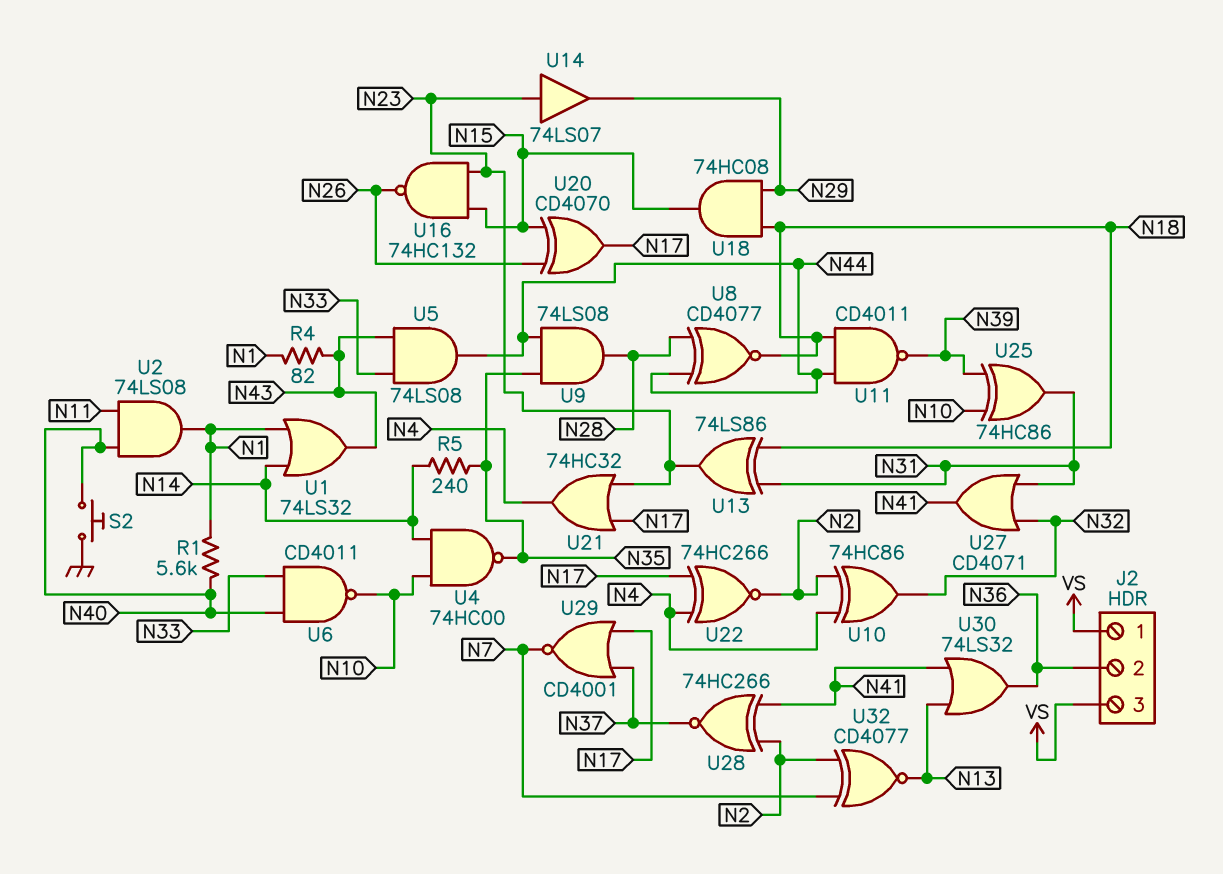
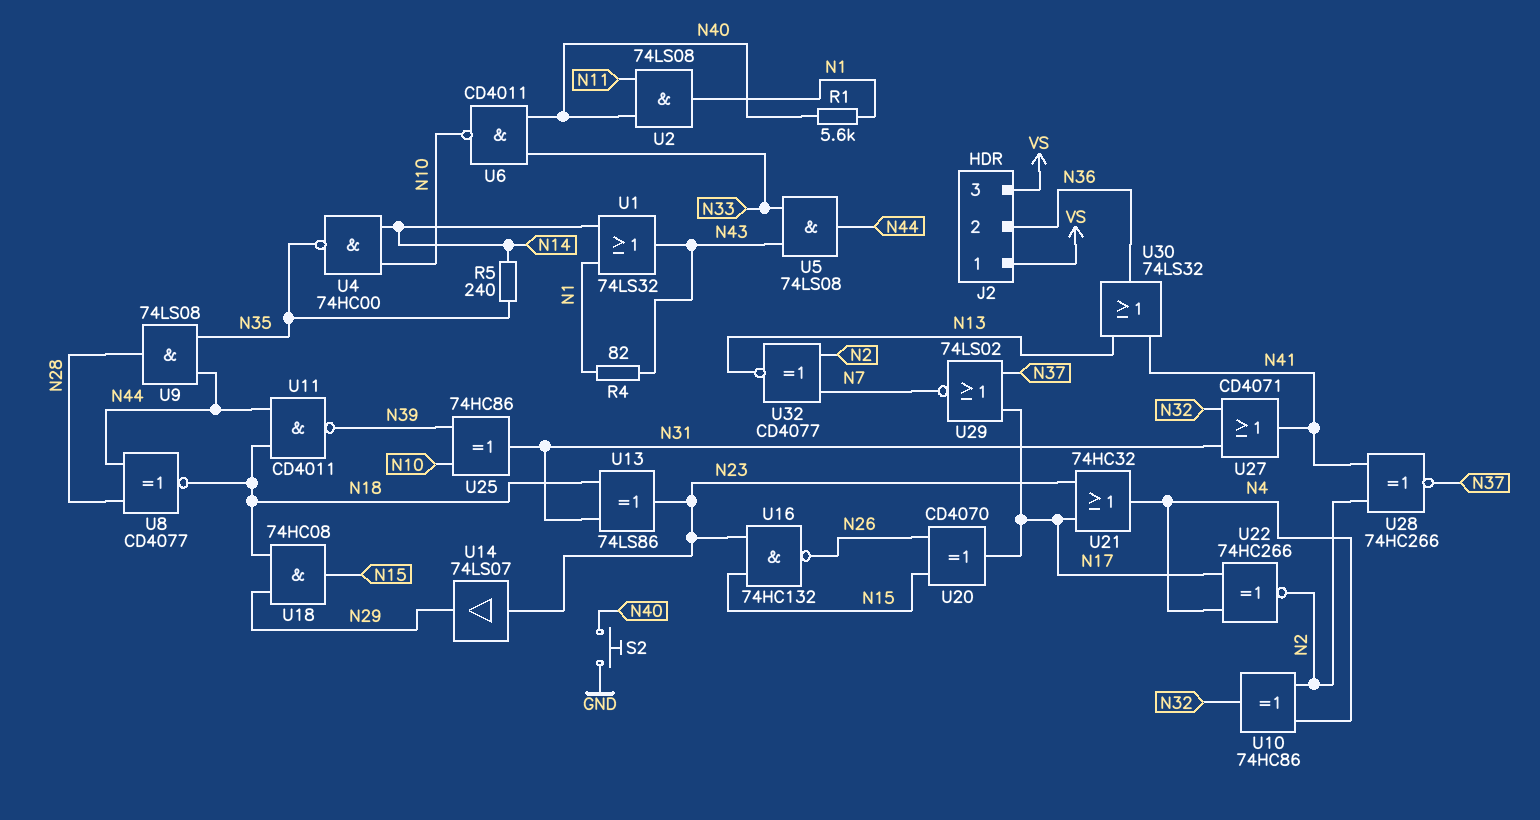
U29: NOR CD4001 (in N17, in N37, out N7) -> NOR 74LS02 (in N17, in N37, out N7)

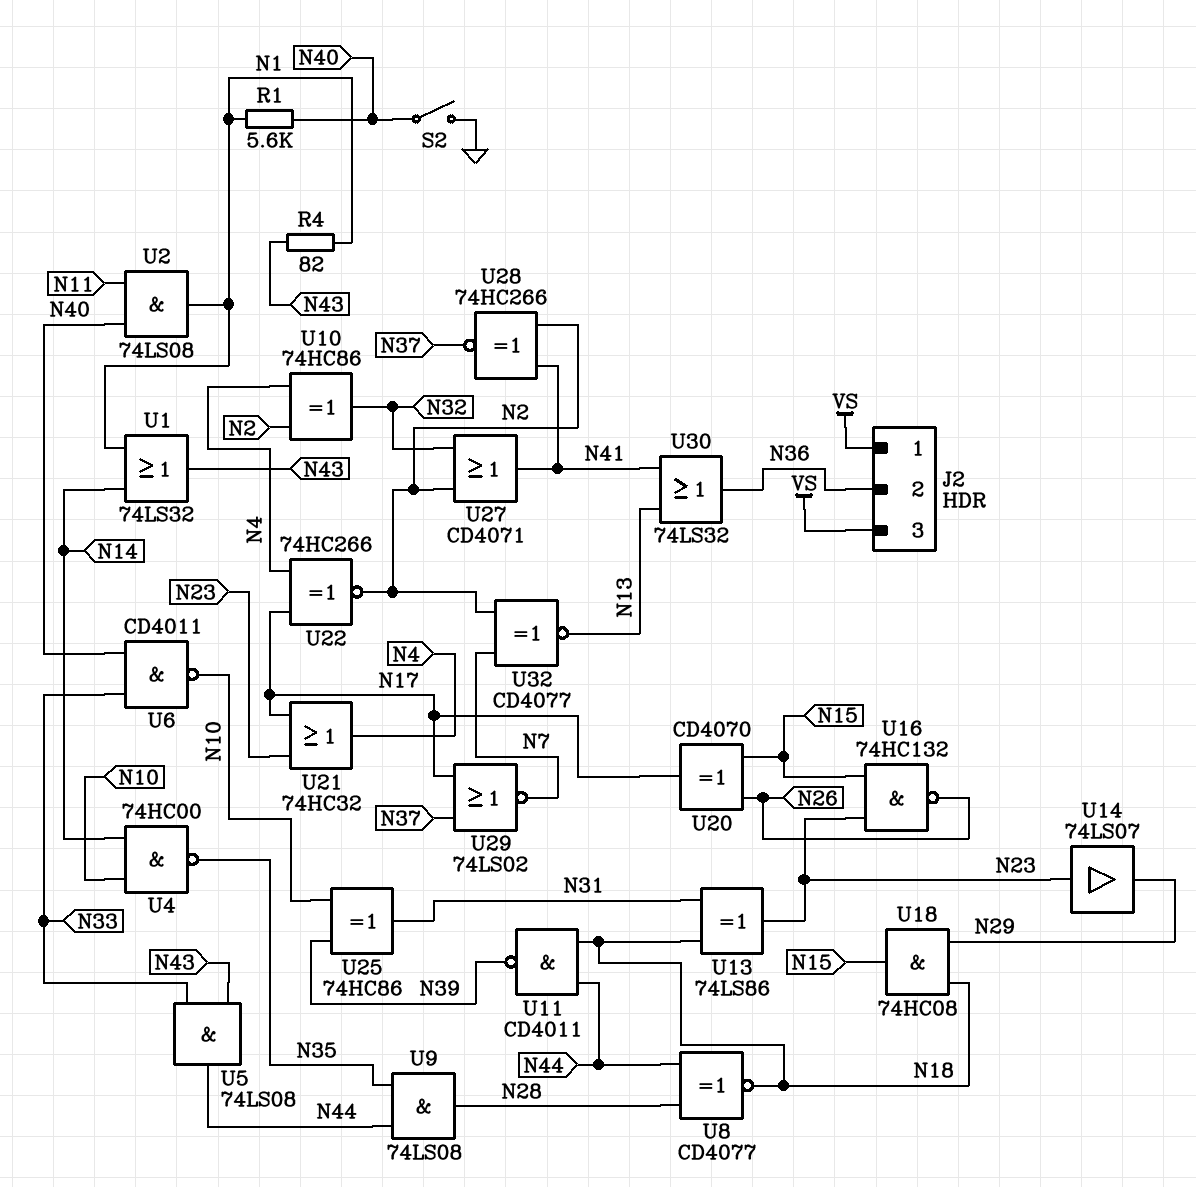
R5: 240 (N14, N35) -> none
S2: button (GND, N40) -> switch (GND, N40)
U27: OR CD4071 (in N31, in N32, out N41) -> OR CD4071 (in N2, in N32, out N41)

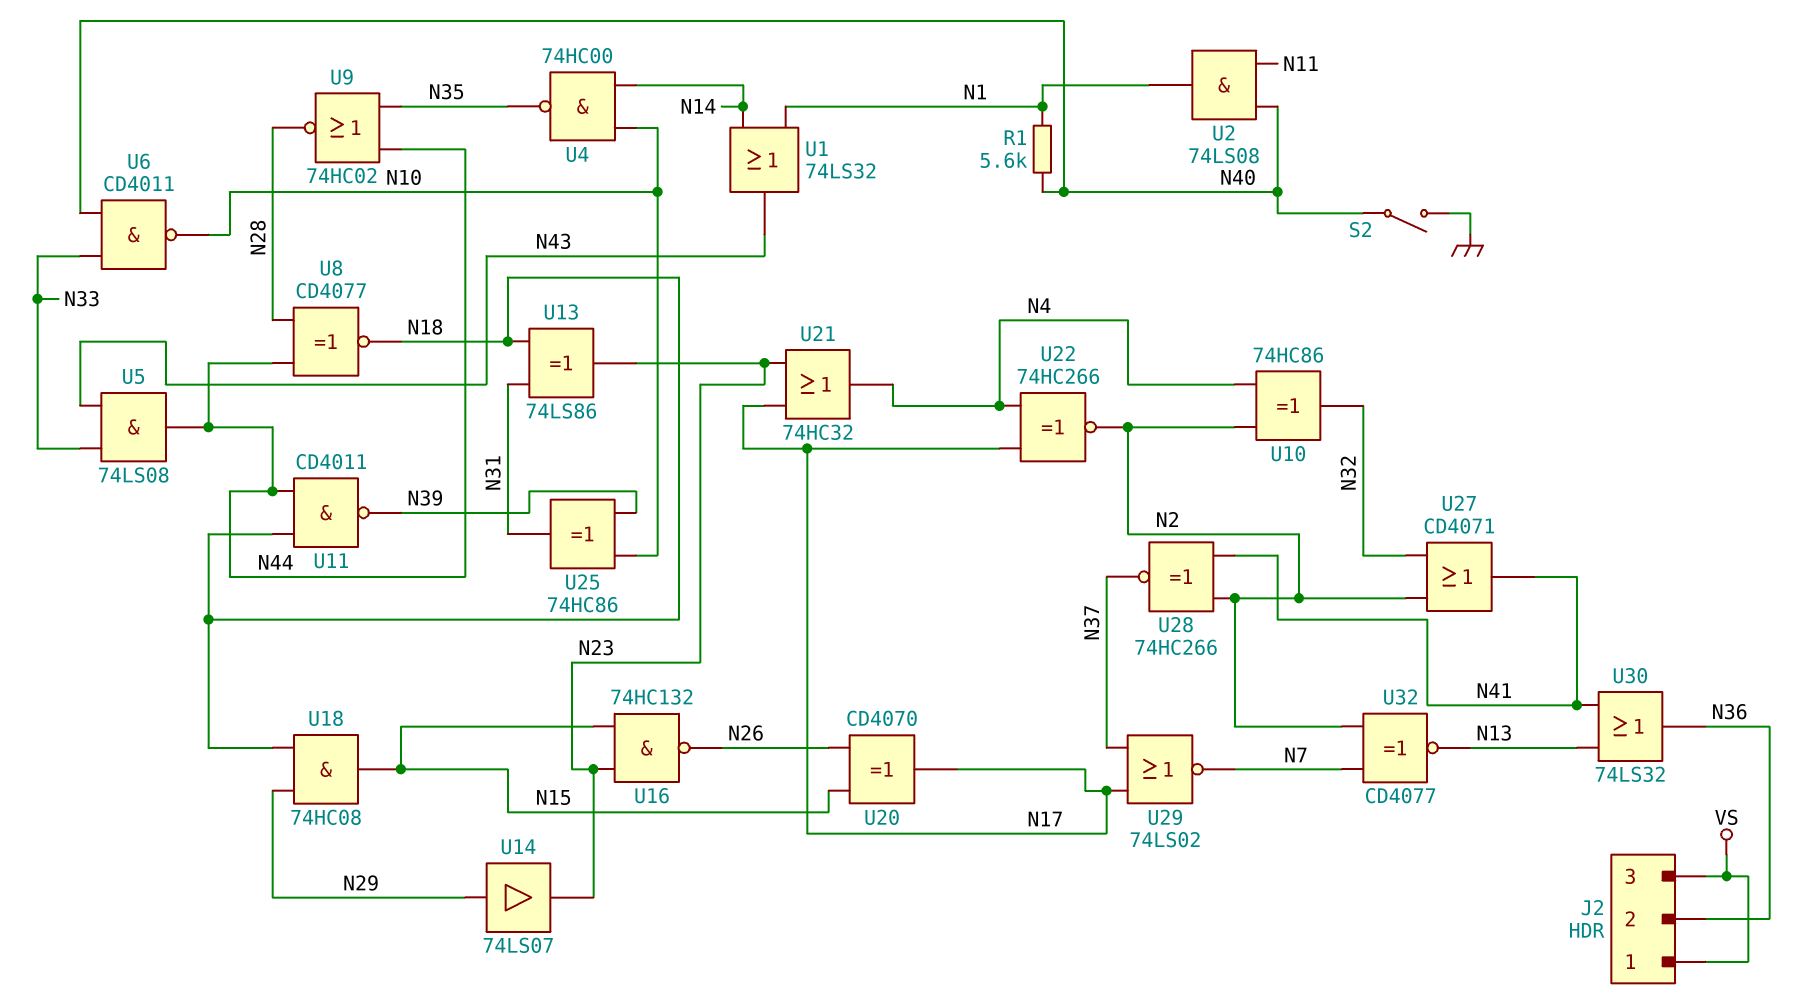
R4: 82 (N1, N43) -> none
U9: AND 74LS08 (in N35, in N44, out N28) -> NOR 74HC02 (in N35, in N44, out N28)
U14: buffer 74LS07 (in N23, out N29) -> buffer 74LS07 (in N29, out N23)

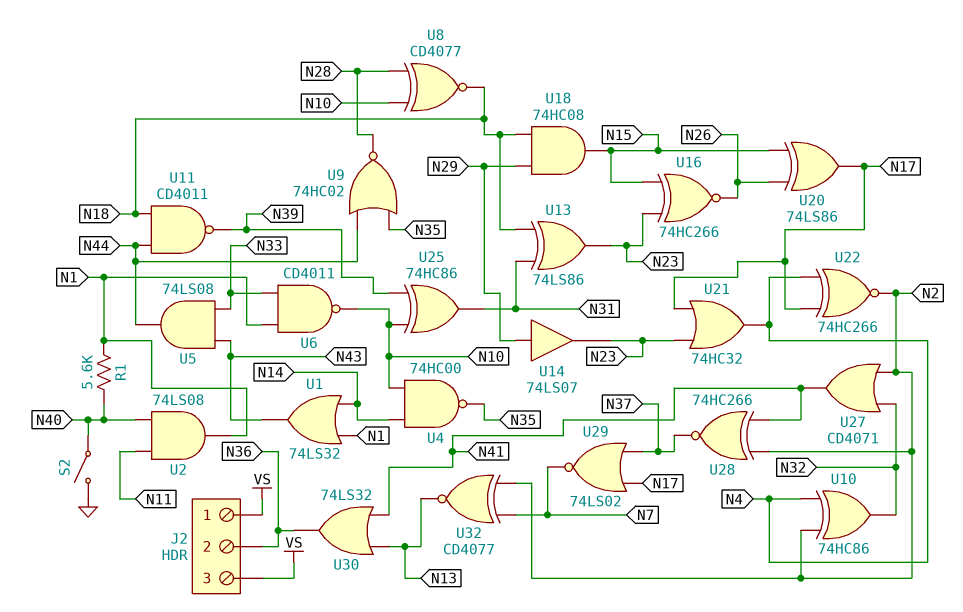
U6: NAND CD4011 (in N33, in N40, out N10) -> NAND CD4011 (in N1, in N33, out N10)
U8: XNOR CD4077 (in N28, in N44, out N18) -> XNOR CD4077 (in N10, in N28, out N18)
U16: NAND 74HC132 (in N15, in N23, out N26) -> XNOR 74HC266 (in N15, in N23, out N26)
U20: XOR CD4070 (in N15, in N26, out N17) -> XOR 74LS86 (in N15, in N26, out N17)

